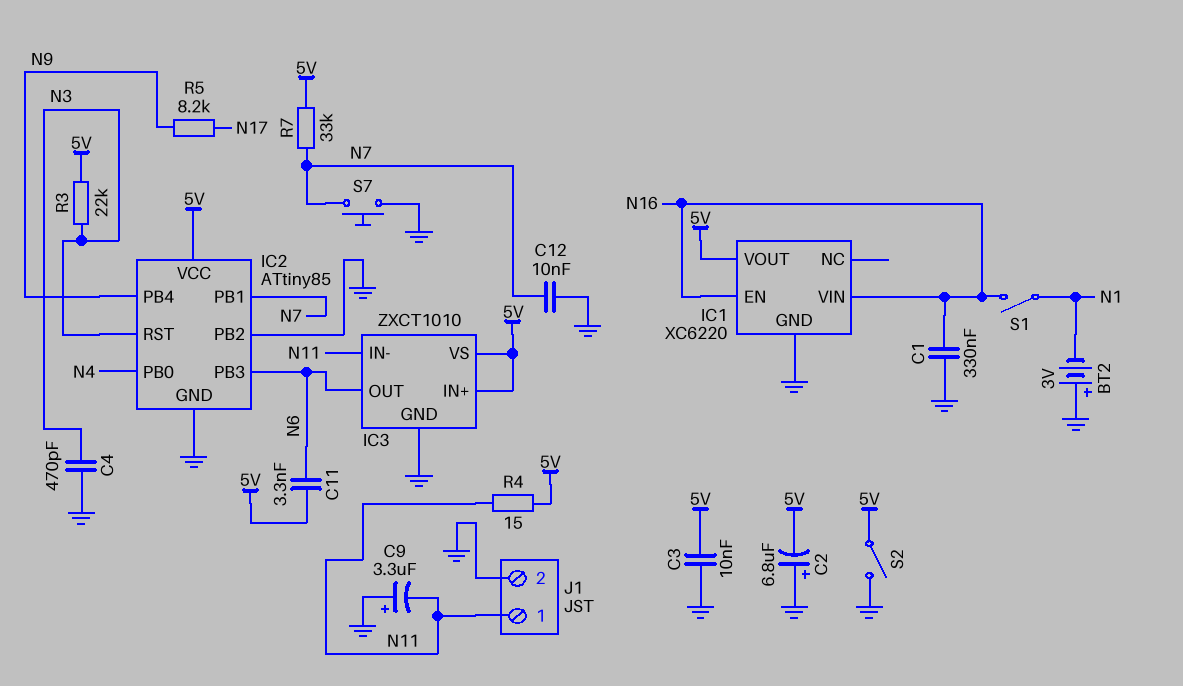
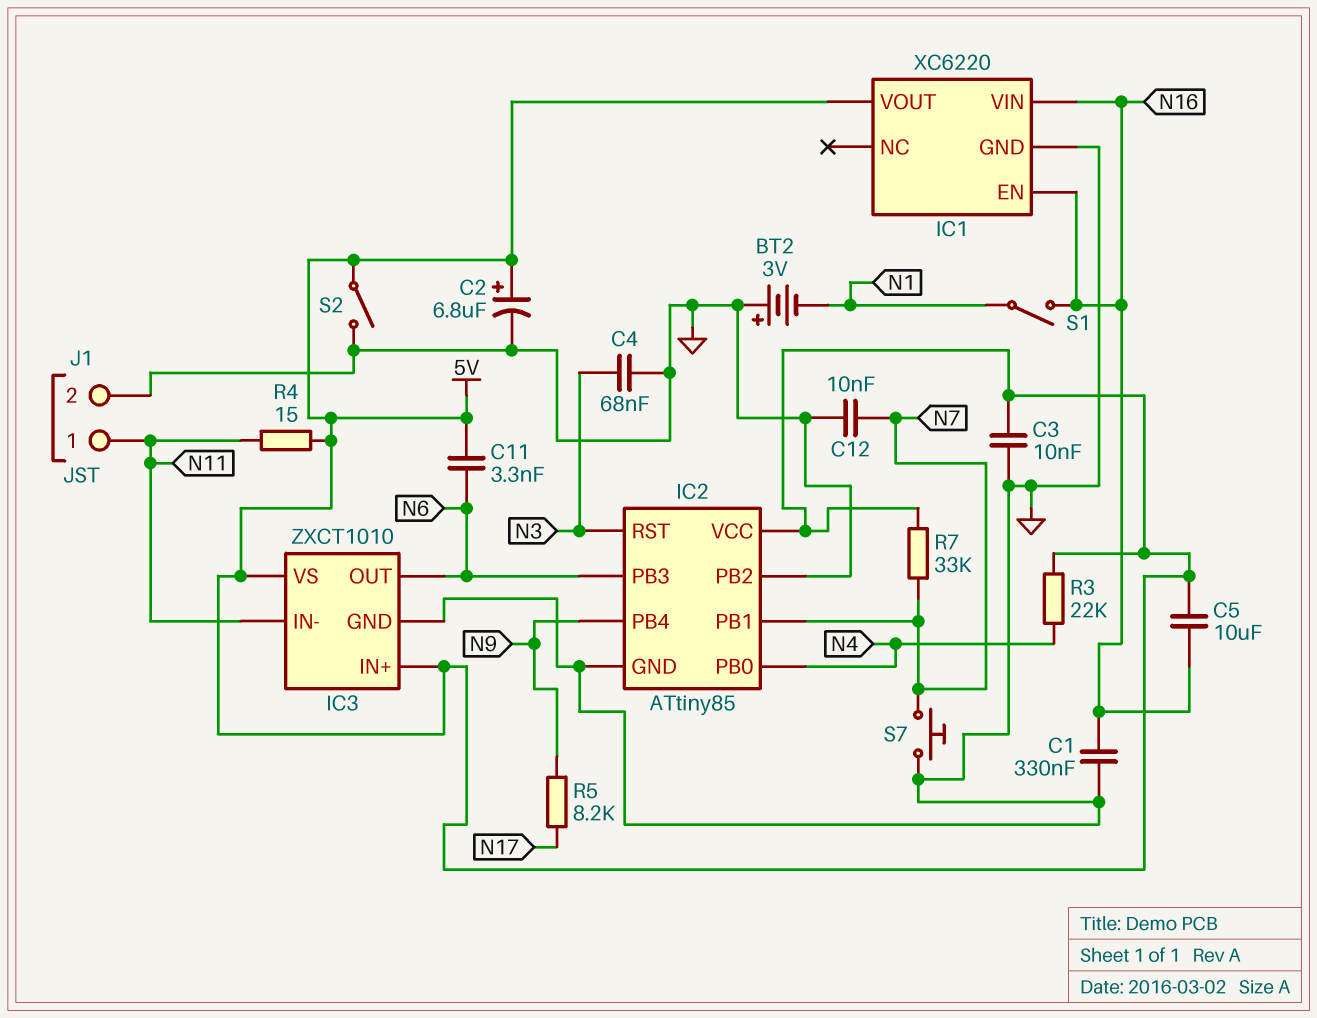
C2: 6.8uF (plus GND, minus 5V) -> 6.8uF (plus 5V, minus GND)
C4: 470pF (GND, N3) -> 68nF (GND, N3)
C5: none -> 10uF (5V, N16)
C9: 3.3uF (plus GND, minus N11) -> none
R3: 22k (5V, N3) -> 22k (5V, N4)

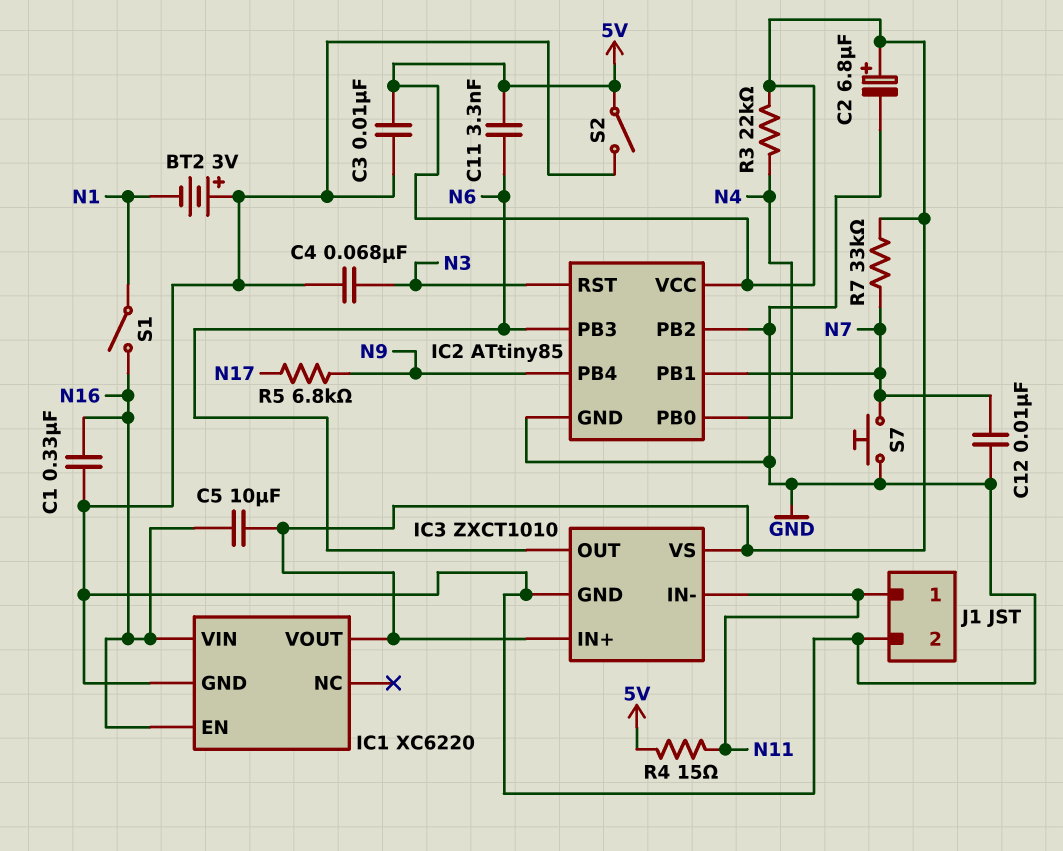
R5: 8.2k (N9, N17) -> 6.8k (N9, N17)

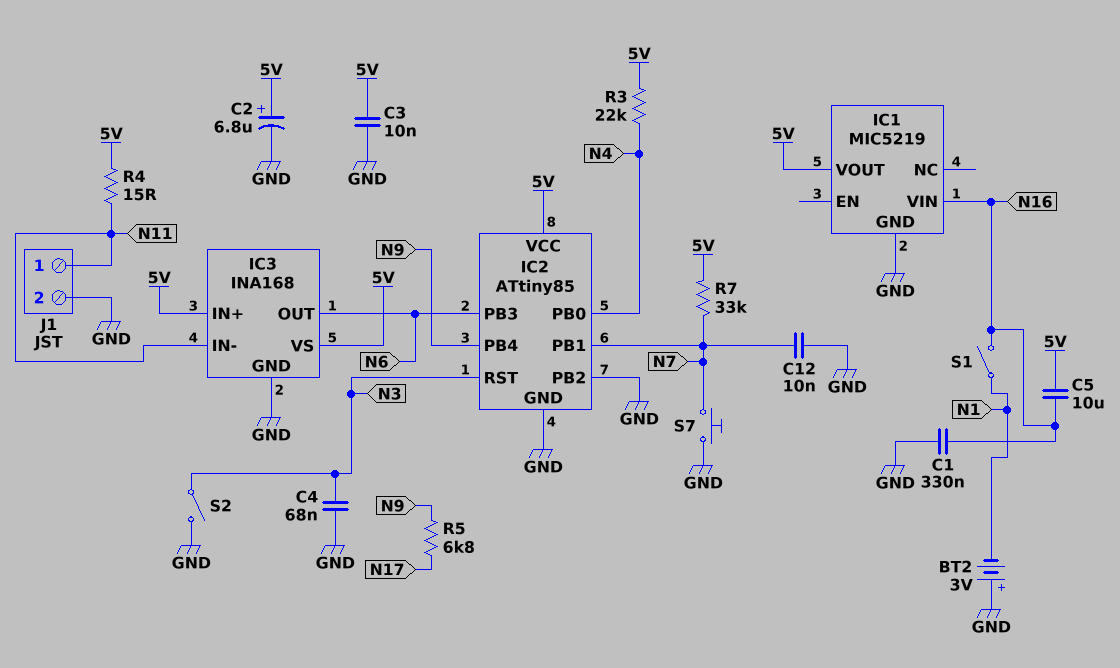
C11: 3.3nF (5V, N6) -> none
IC1: XC6220 -> MIC5219
IC1 pin EN: N16 -> none
IC3: ZXCT1010 -> INA168
S2: switch (5V, GND) -> switch (GND, N3)

